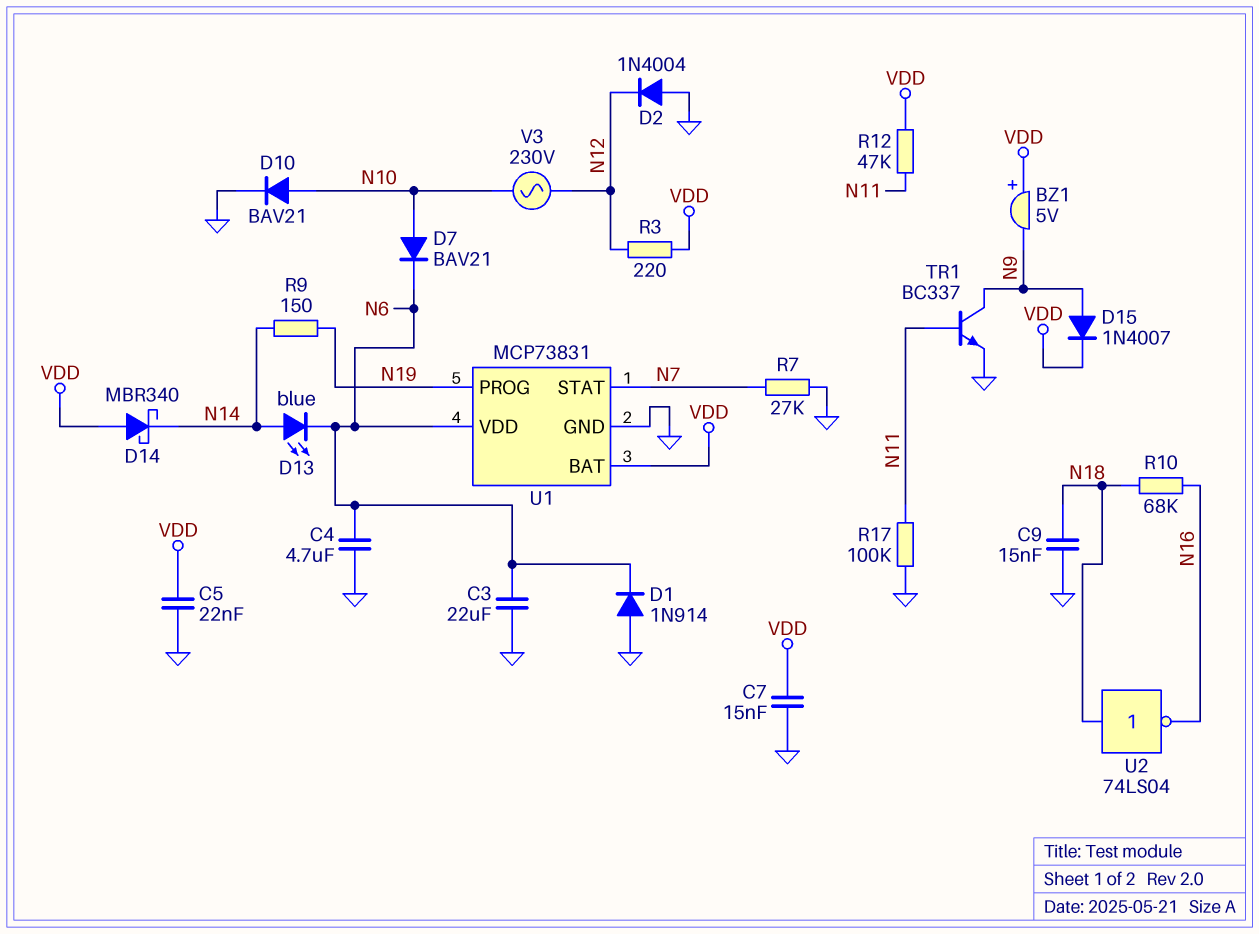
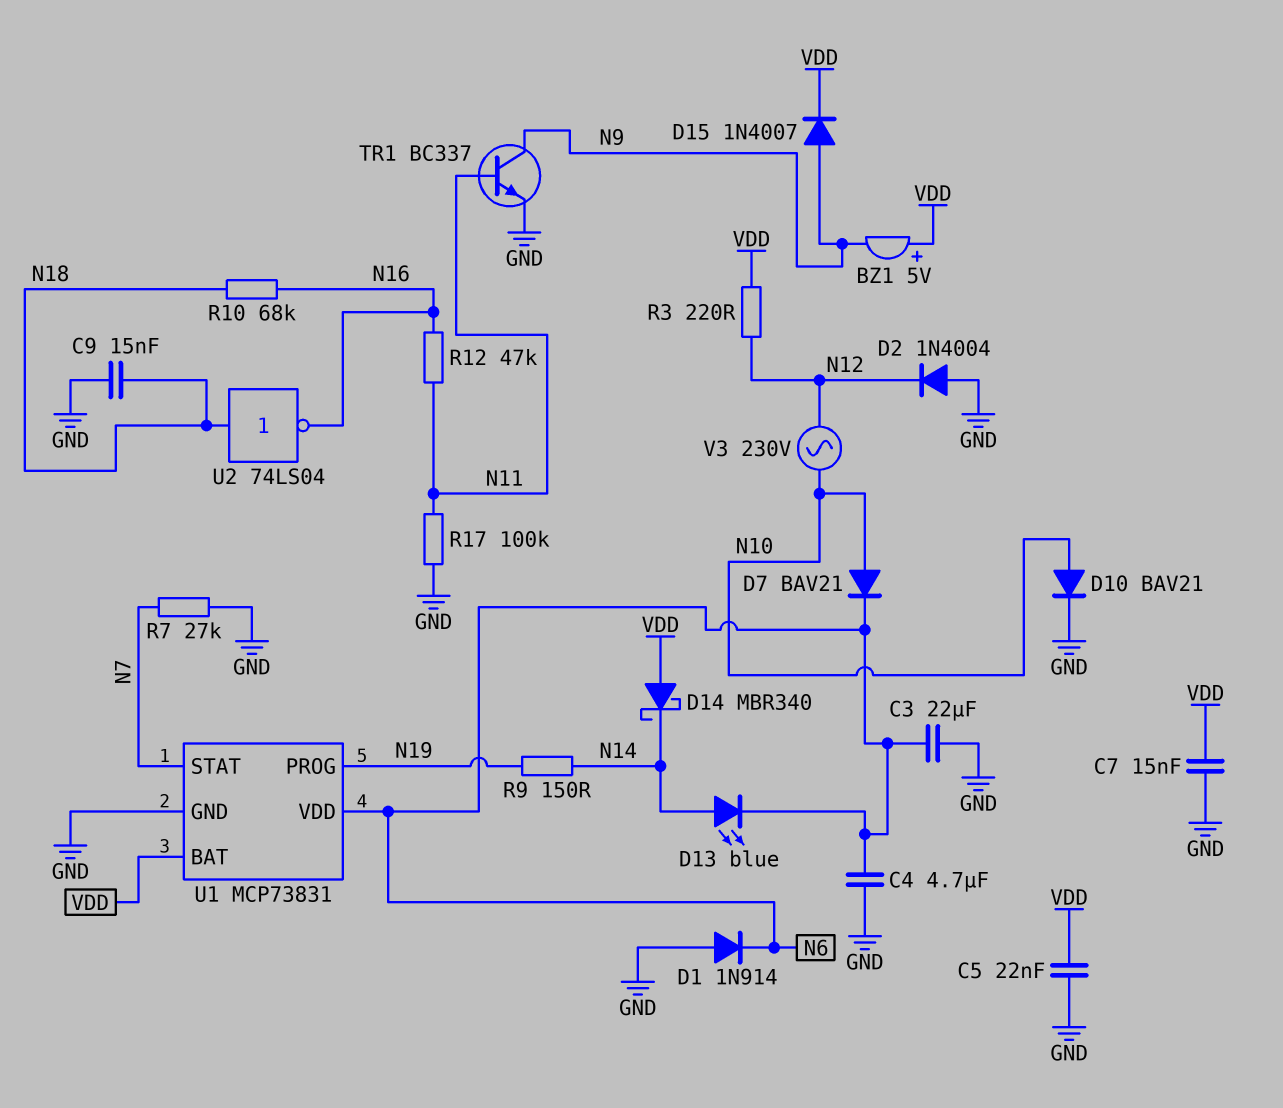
R12: 47k (N11, VDD) -> 47k (N11, N16)

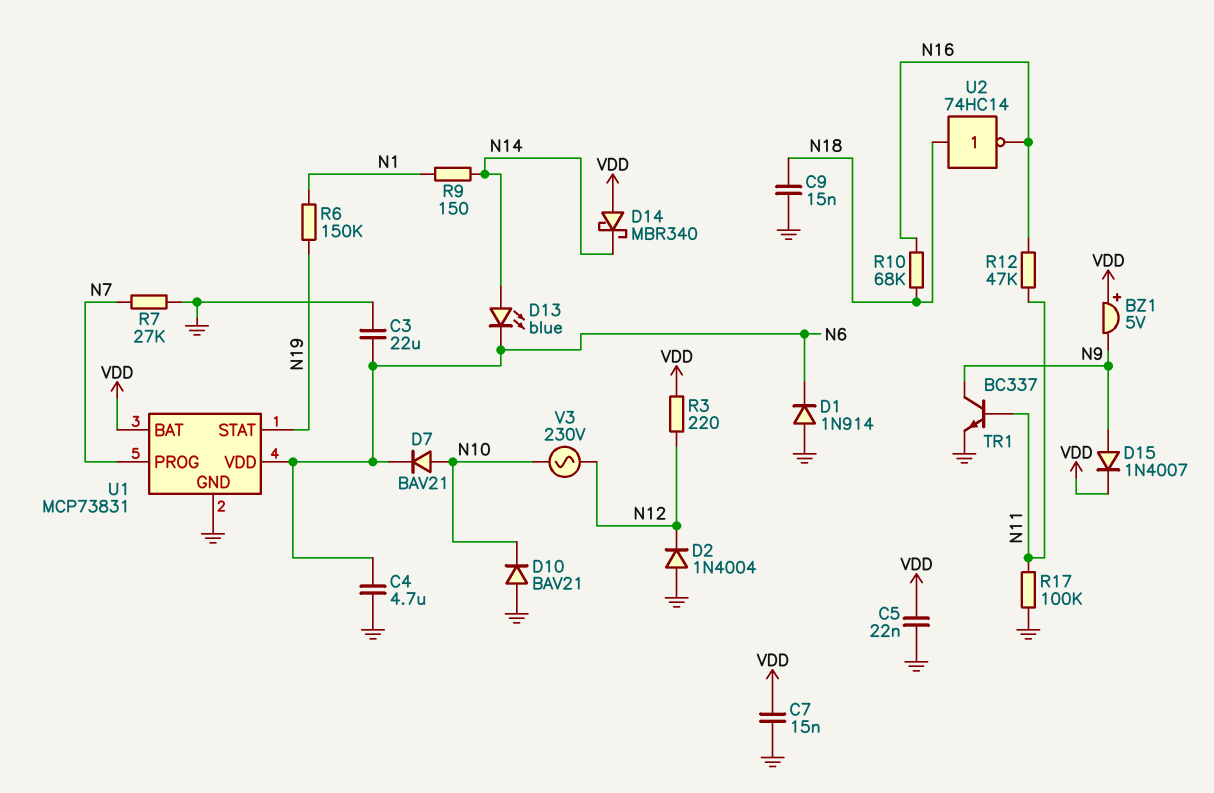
D10: diode BAV21 (A N10, K GND) -> diode BAV21 (A GND, K N10)
R6: none -> 150k (N1, N19)
R9: 150 (N14, N19) -> 150 (N1, N14)
U1 pin PROG: N19 -> N7
U1 pin STAT: N7 -> N19
U2: NOT 74LS04 (in N18, out N16) -> NOT 74HC14 (in N18, out N16)

